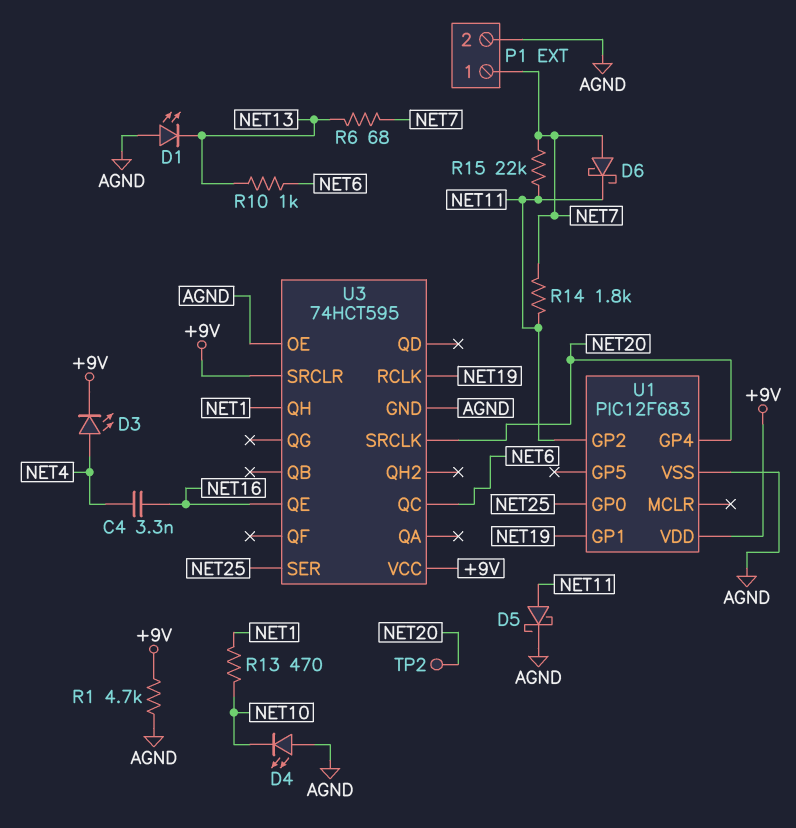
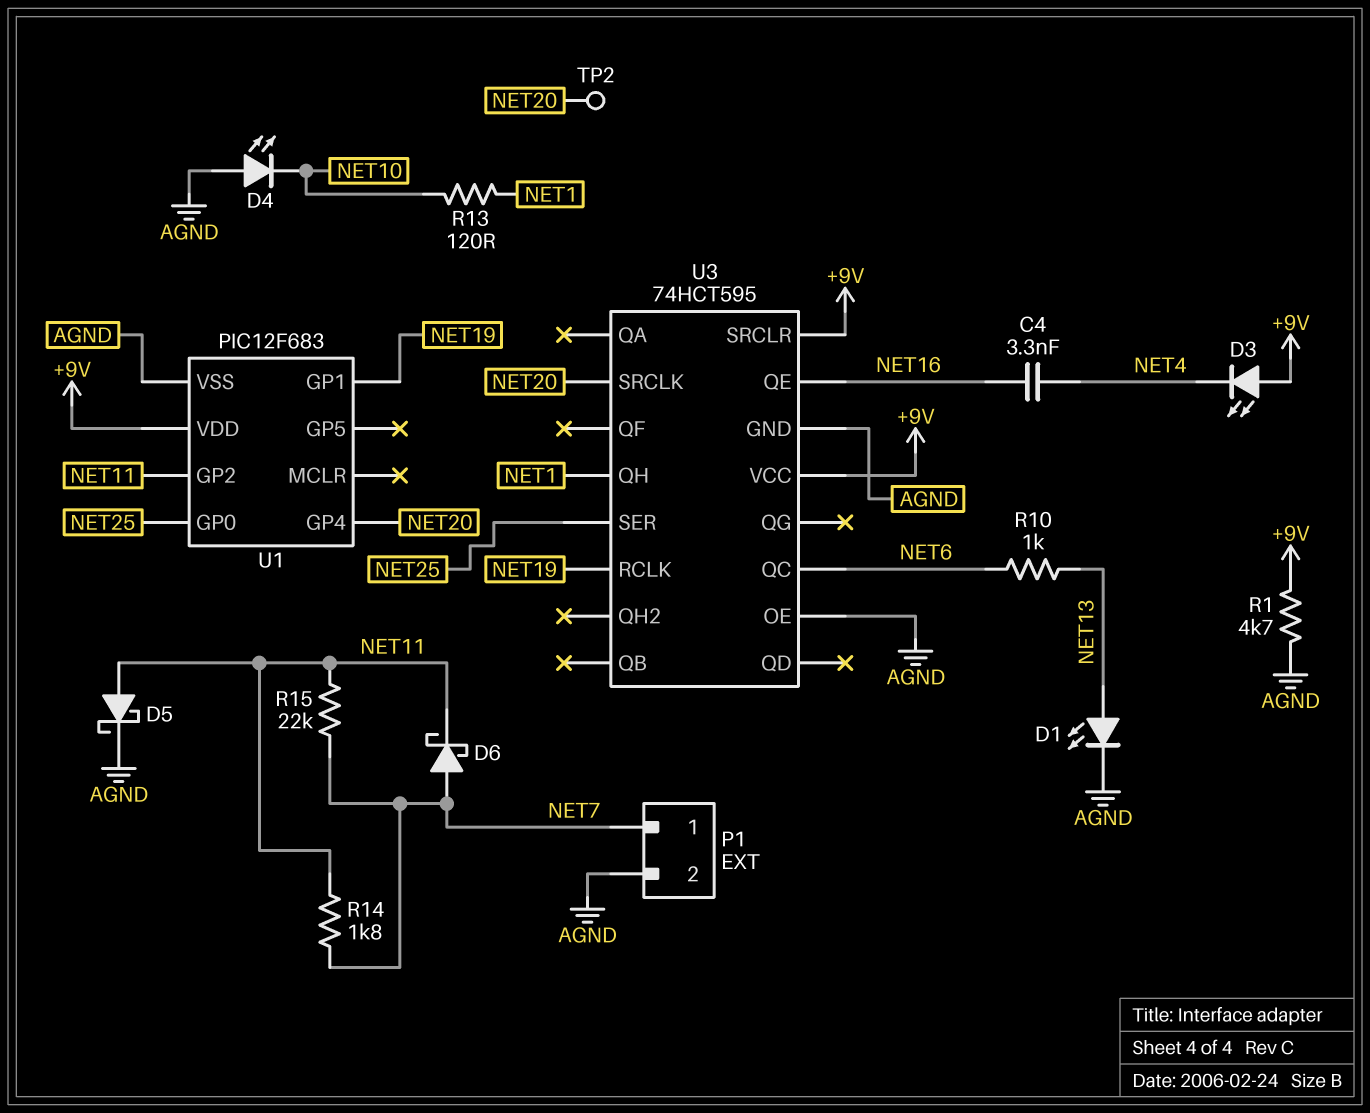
D1: LED (A AGND, K NET13) -> LED (A NET13, K AGND)
D3: LED (A NET4, K +9V) -> LED (A +9V, K NET4)
R6: 68 (NET7, NET13) -> none
R13: 470 (NET1, NET10) -> 120 (NET1, NET10)

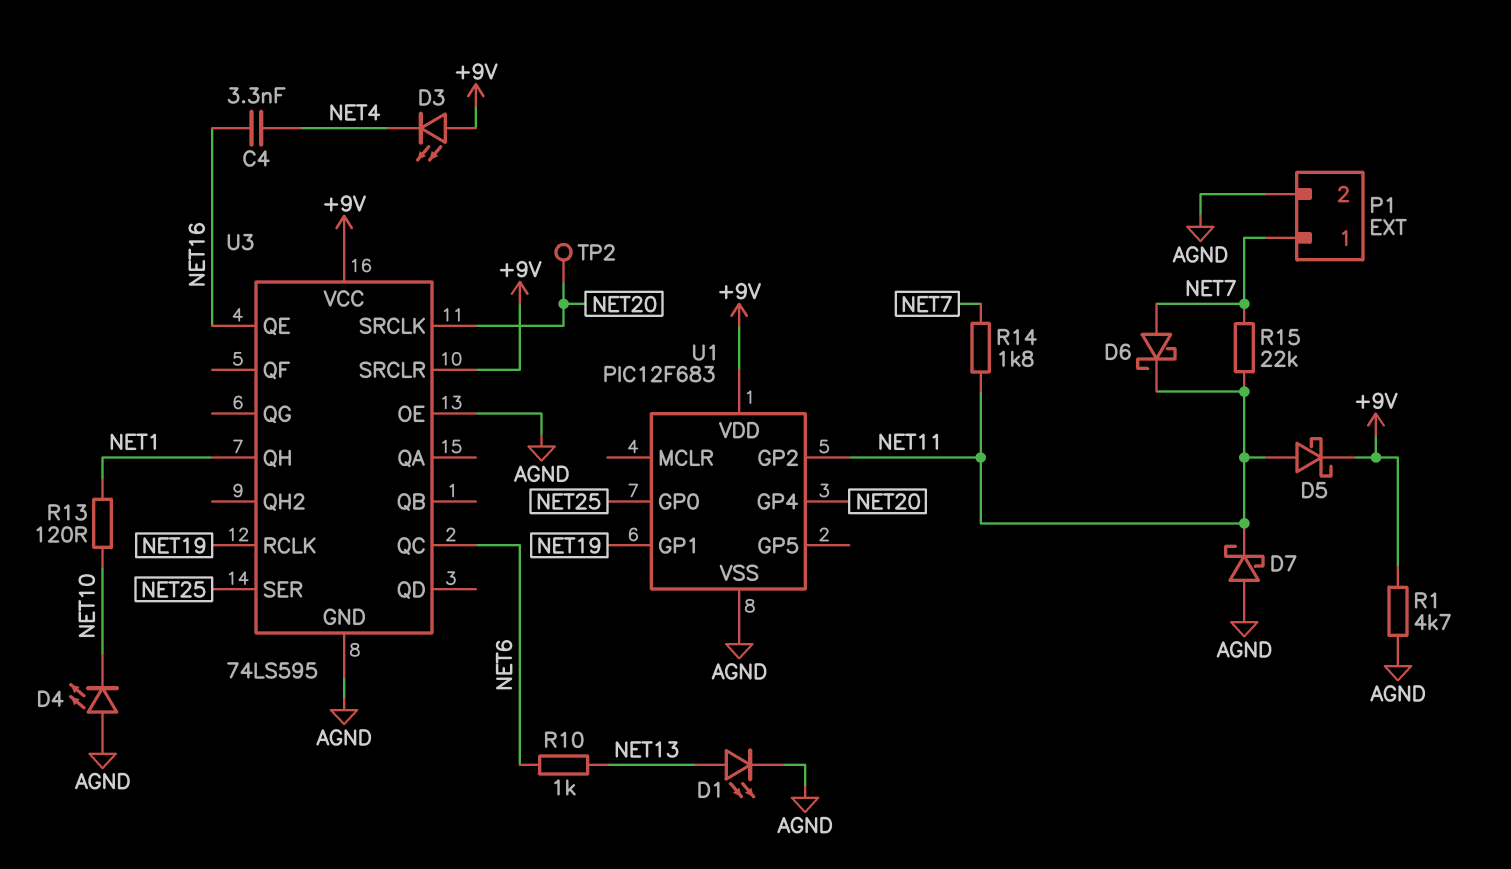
D5: schottky (A NET11, K AGND) -> schottky (A NET11, K +9V)
D7: none -> schottky (A AGND, K NET11)
U3: 74HCT595 -> 74LS595

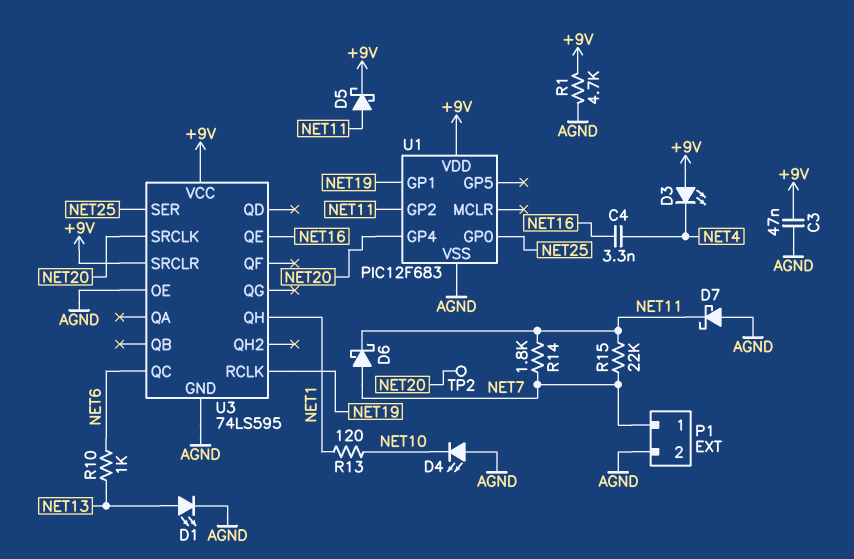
C3: none -> 47nF (+9V, AGND)

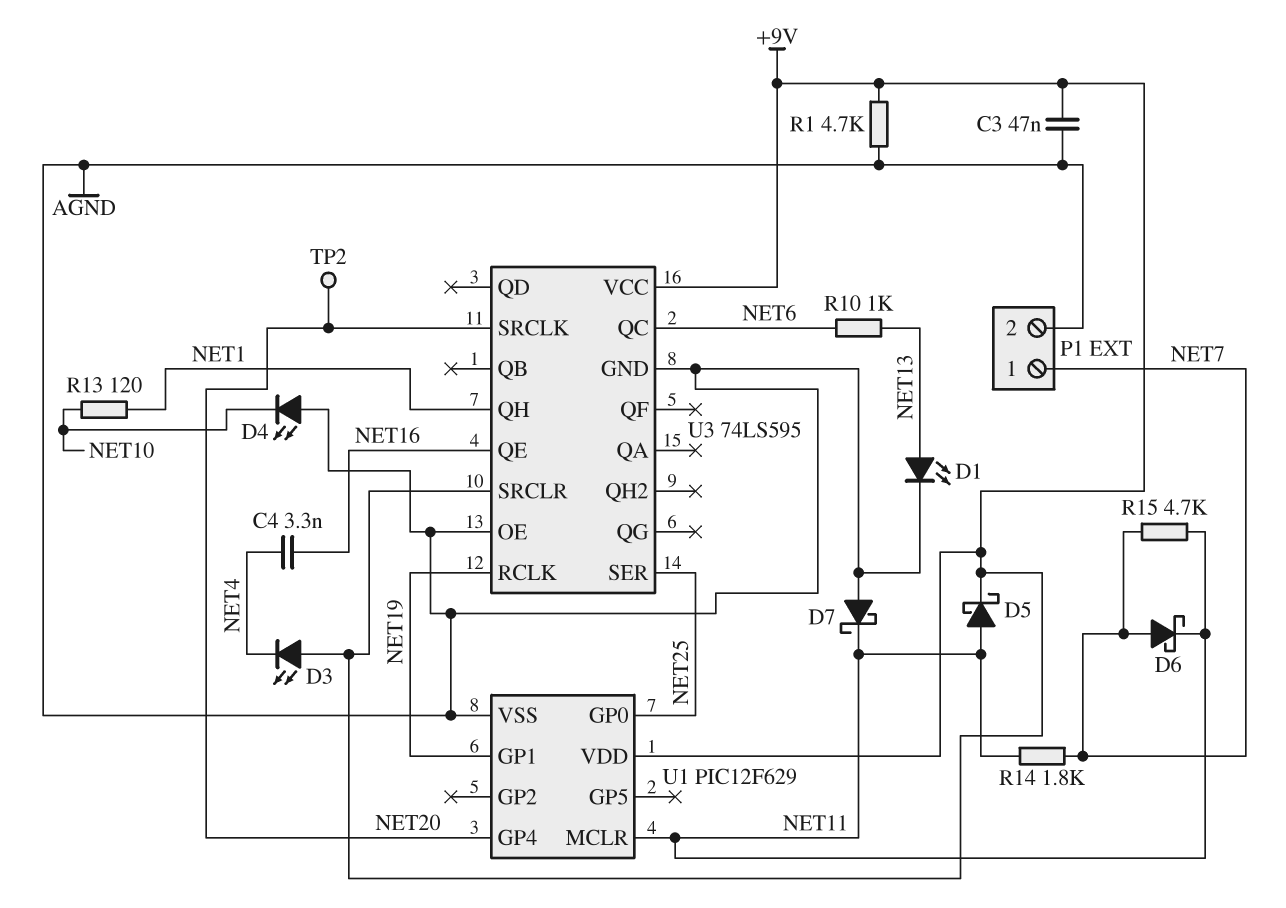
R15: 22k (NET7, NET11) -> 4.7k (NET7, NET11)
U1: PIC12F683 -> PIC12F629
U1 pin GP2: NET11 -> none
U1 pin MCLR: none -> NET11

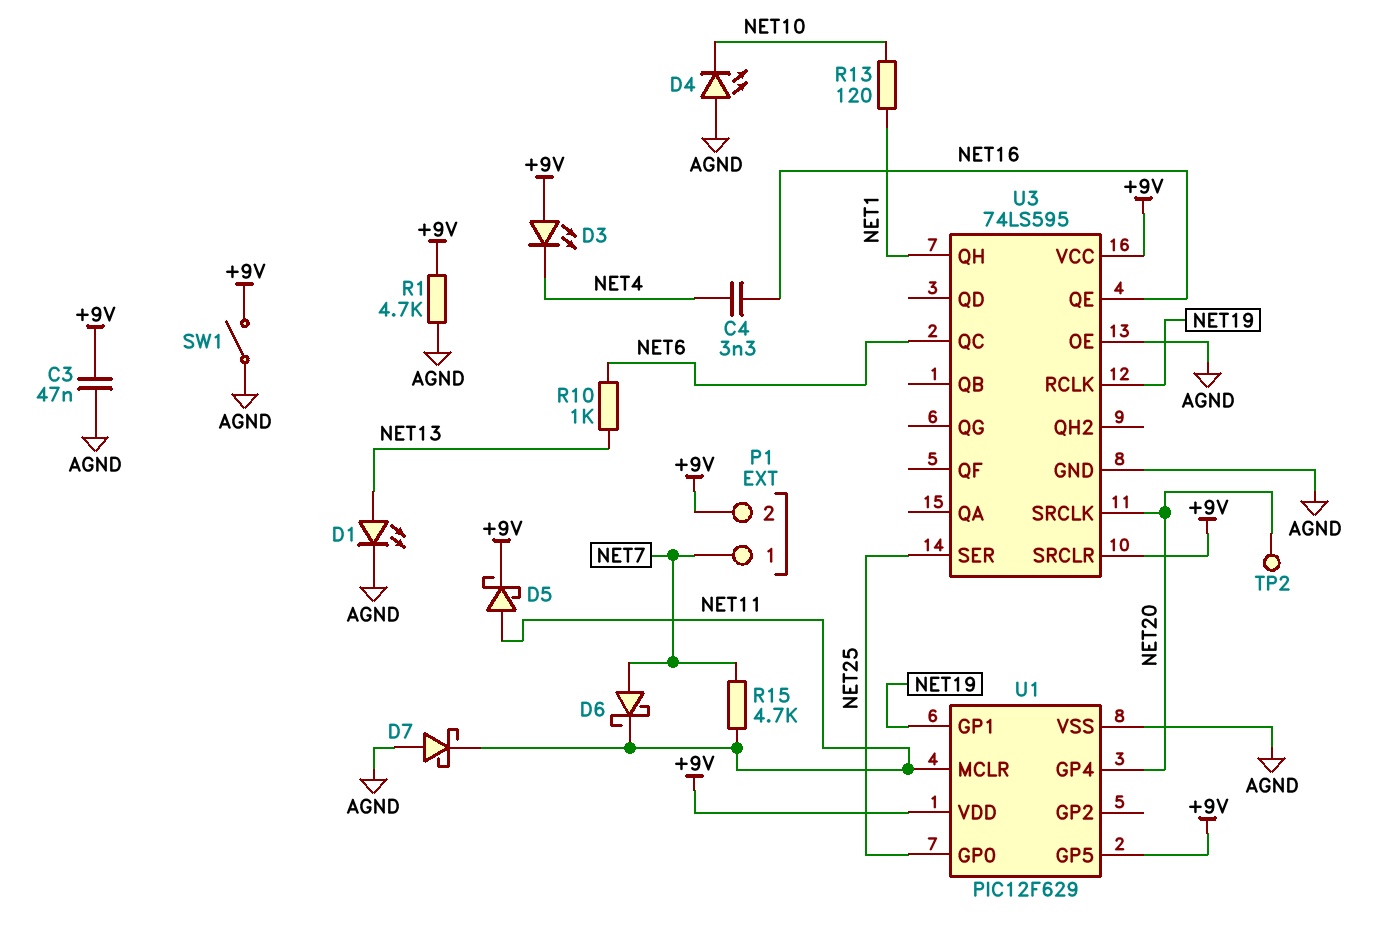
P1 pin 2: AGND -> +9V
R14: 1.8k (NET7, NET11) -> none
SW1: none -> switch (+9V, AGND)
U1 pin GP5: none -> +9V

